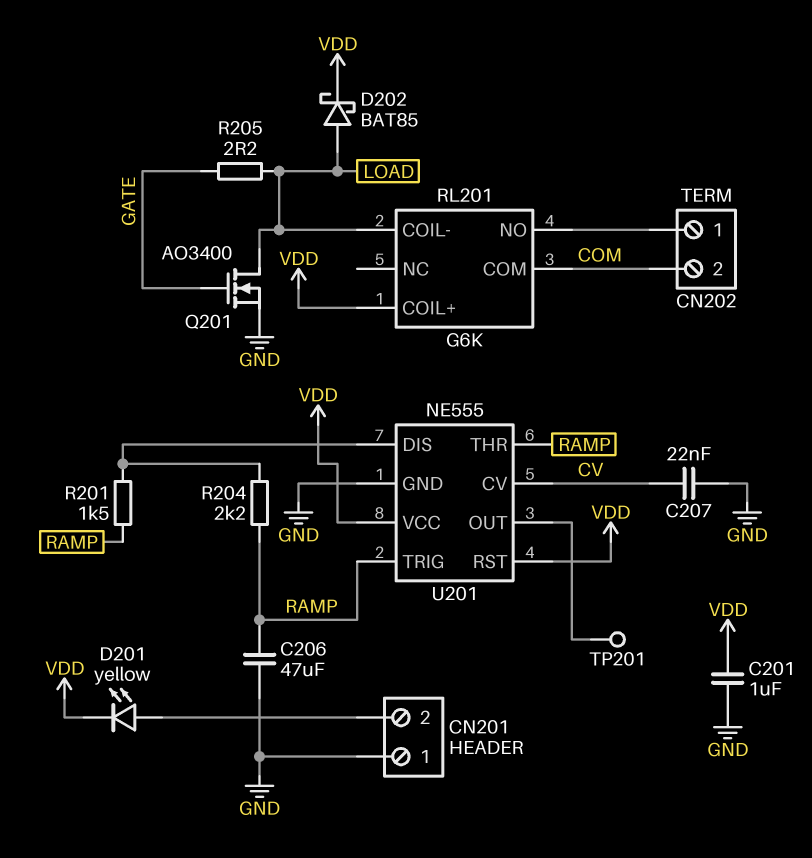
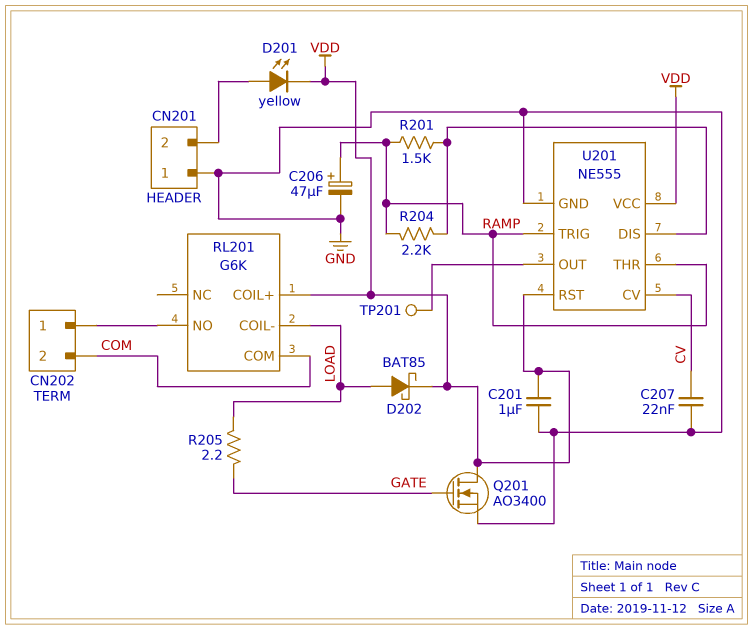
C206: 47uF (GND, RAMP) -> 47uF (plus RAMP, minus GND)
Q201: NMOS AO3400 (G GATE, D LOAD, S GND) -> NMOS AO3400 (G GATE, D VDD, S GND)

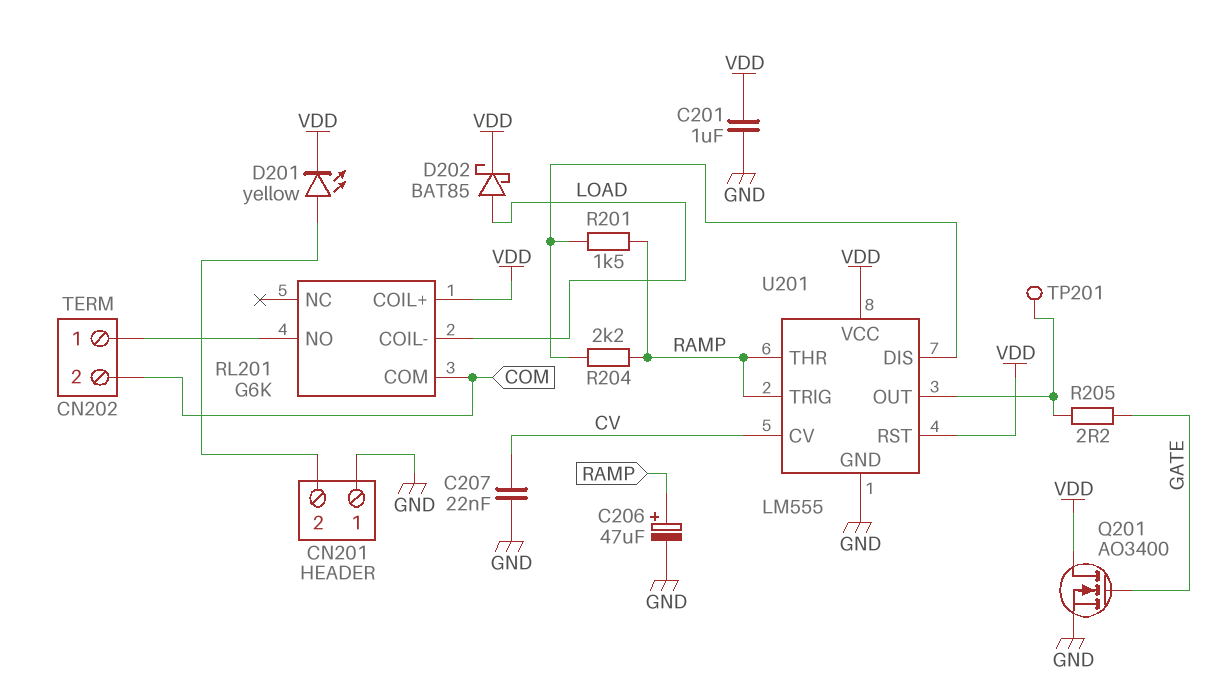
R205: 2.2 (GATE, LOAD) -> 2.2 (GATE, U201/OUT)
U201: NE555 -> LM555

